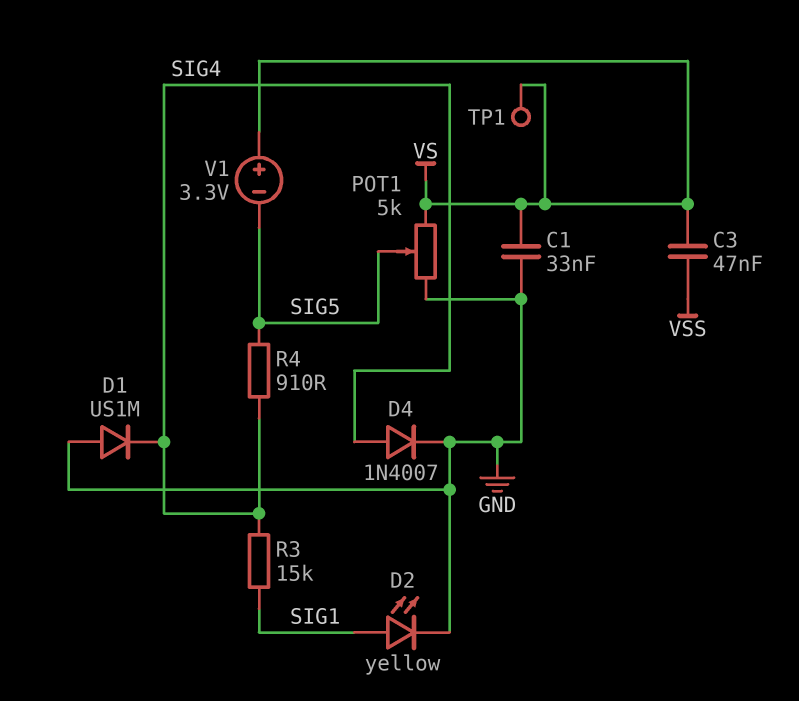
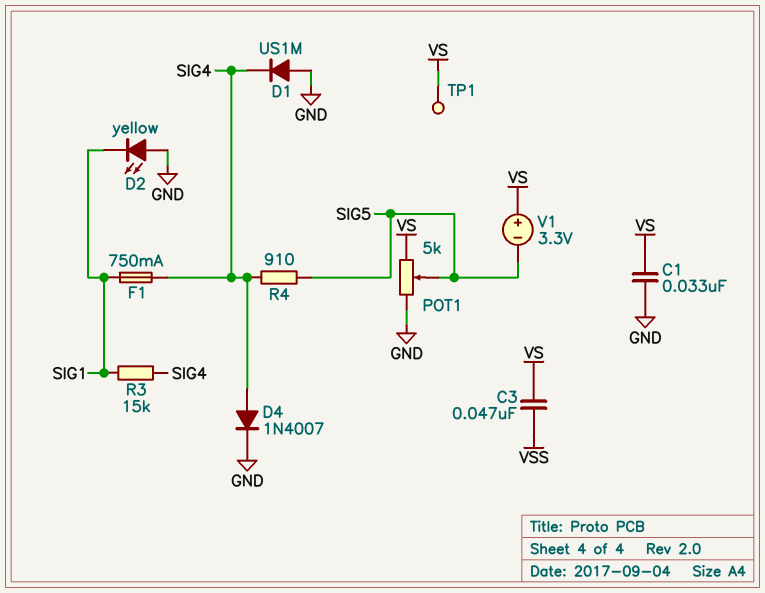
D2: LED yellow (A SIG1, K GND) -> LED yellow (A GND, K SIG1)
F1: none -> 750mA (SIG1, SIG4)

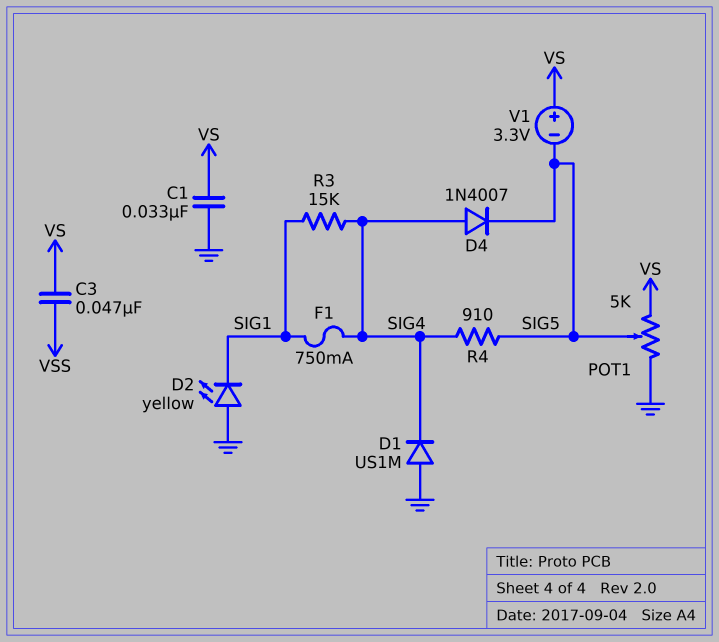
D4: diode 1N4007 (A SIG4, K GND) -> diode 1N4007 (A SIG4, K SIG5)
TP1: test point (VS) -> none

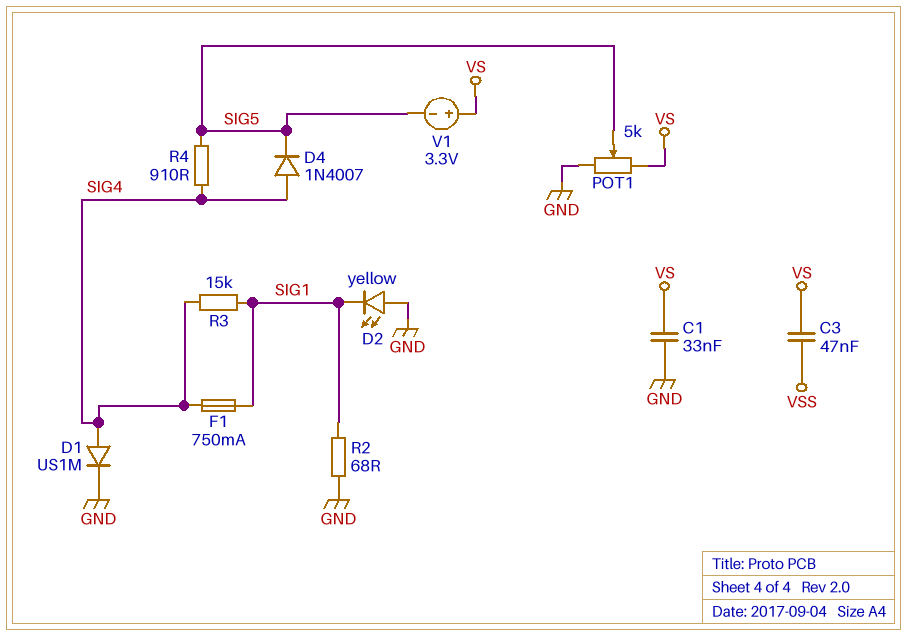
D1: diode US1M (A GND, K SIG4) -> diode US1M (A SIG4, K GND)
R2: none -> 68 (GND, SIG1)

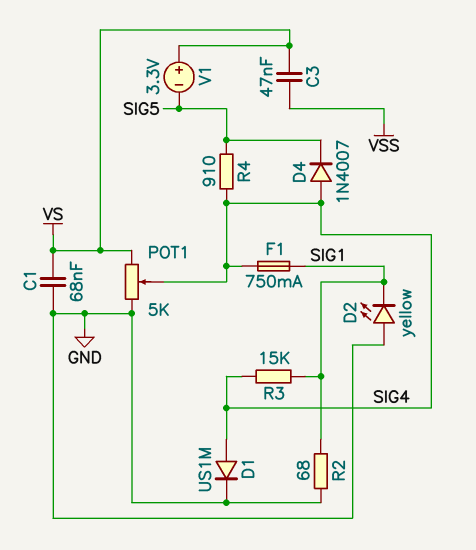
C1: 33nF (GND, VS) -> 68nF (GND, VS)
POT1: 5k (GND, VS, wiper SIG5) -> 5k (GND, VS, wiper SIG4)

